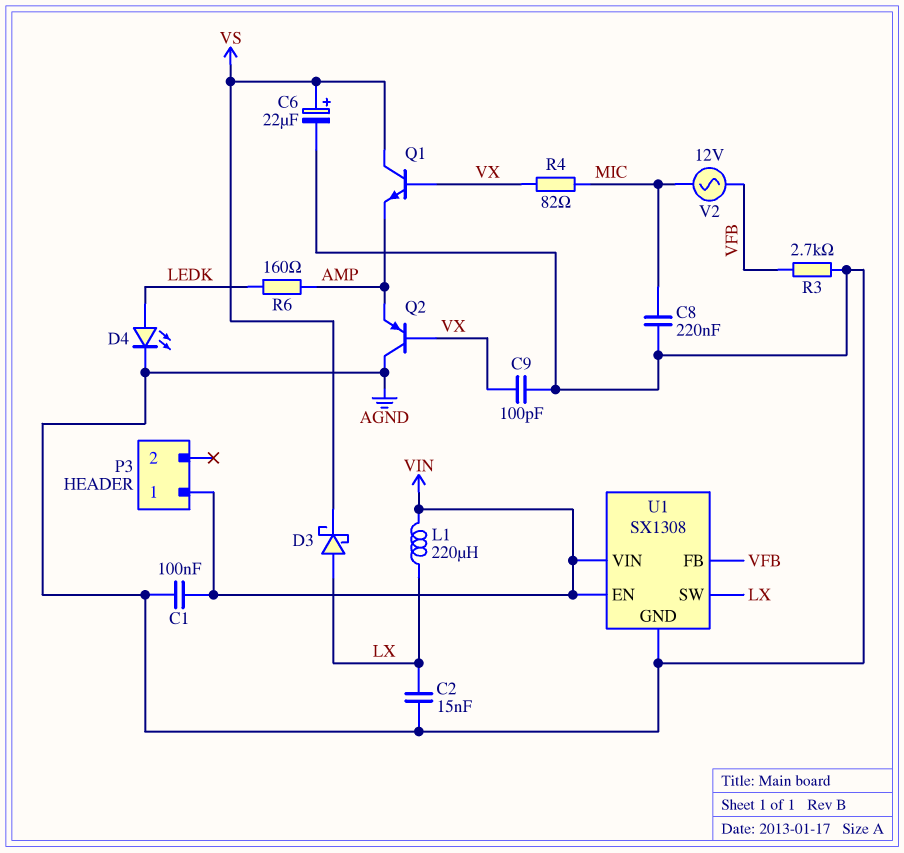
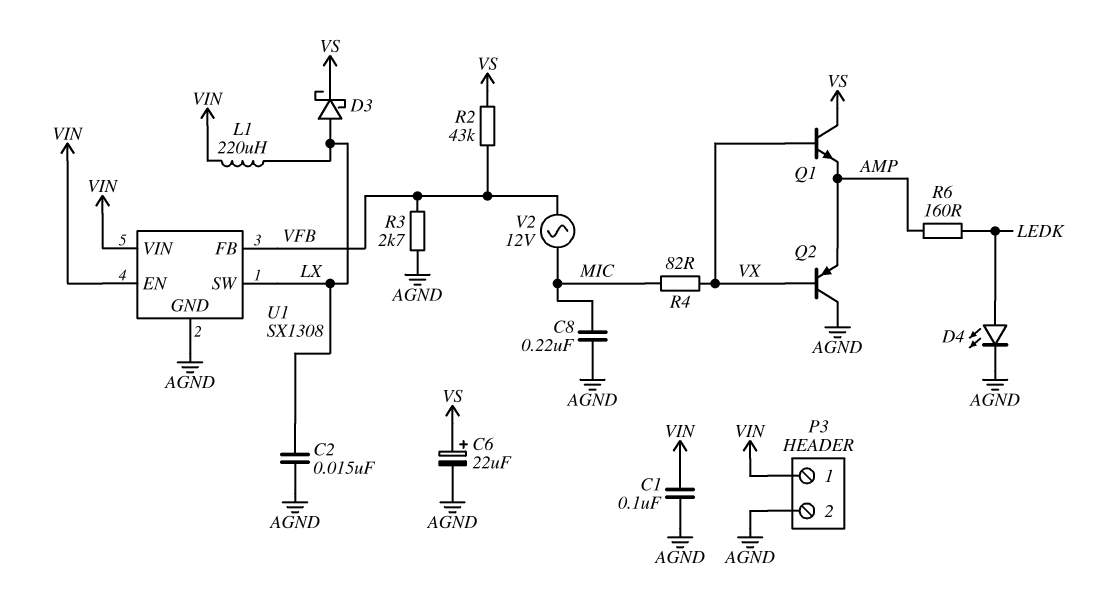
C9: 100pF (AGND, VX) -> none
P3 pin 2: none -> AGND
R2: none -> 43k (VFB, VS)

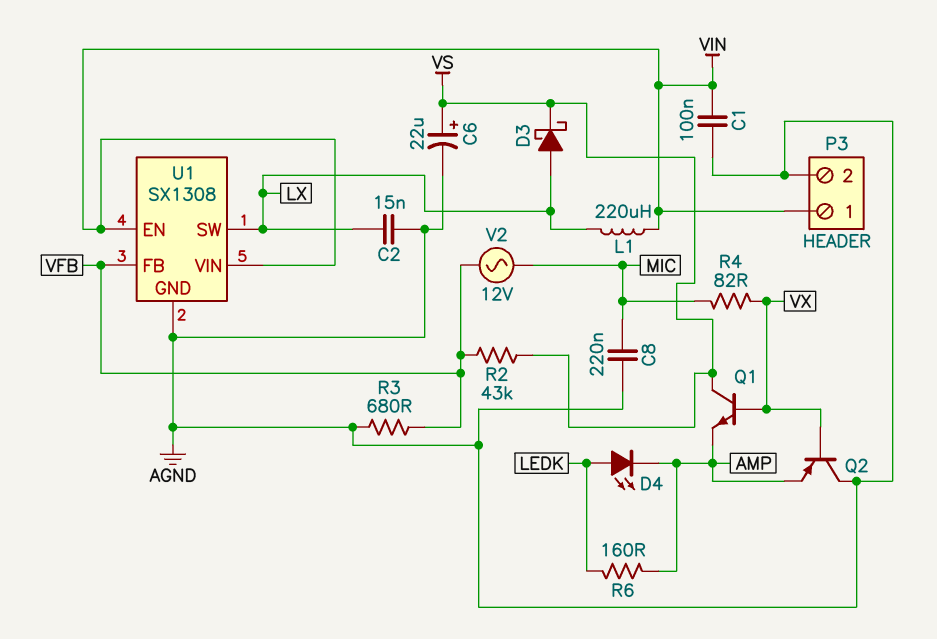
D4: LED (A LEDK, K AGND) -> LED (A LEDK, K AMP)
R3: 2.7k (AGND, VFB) -> 680 (AGND, VFB)

